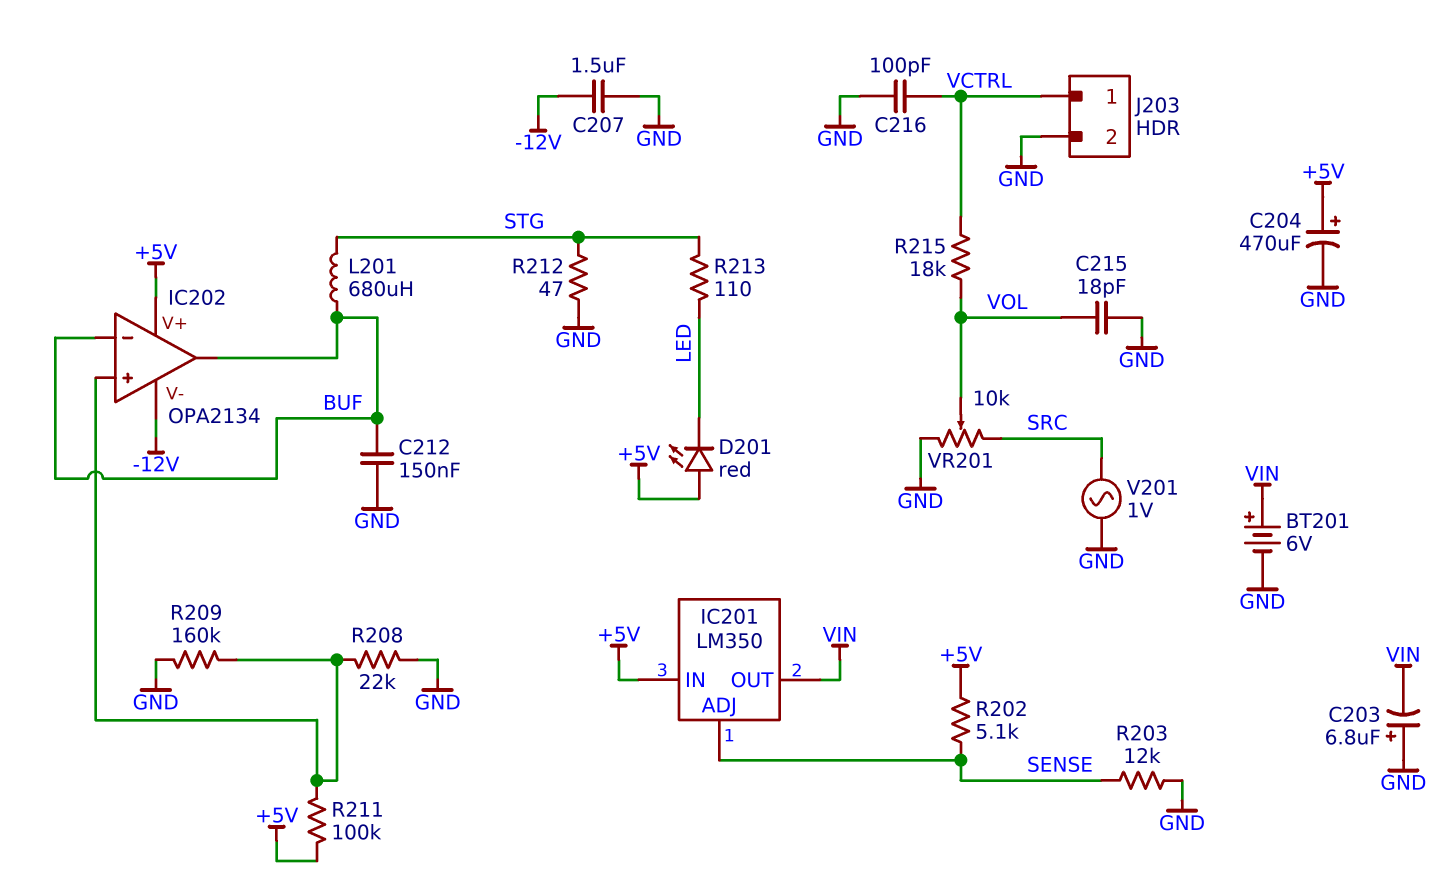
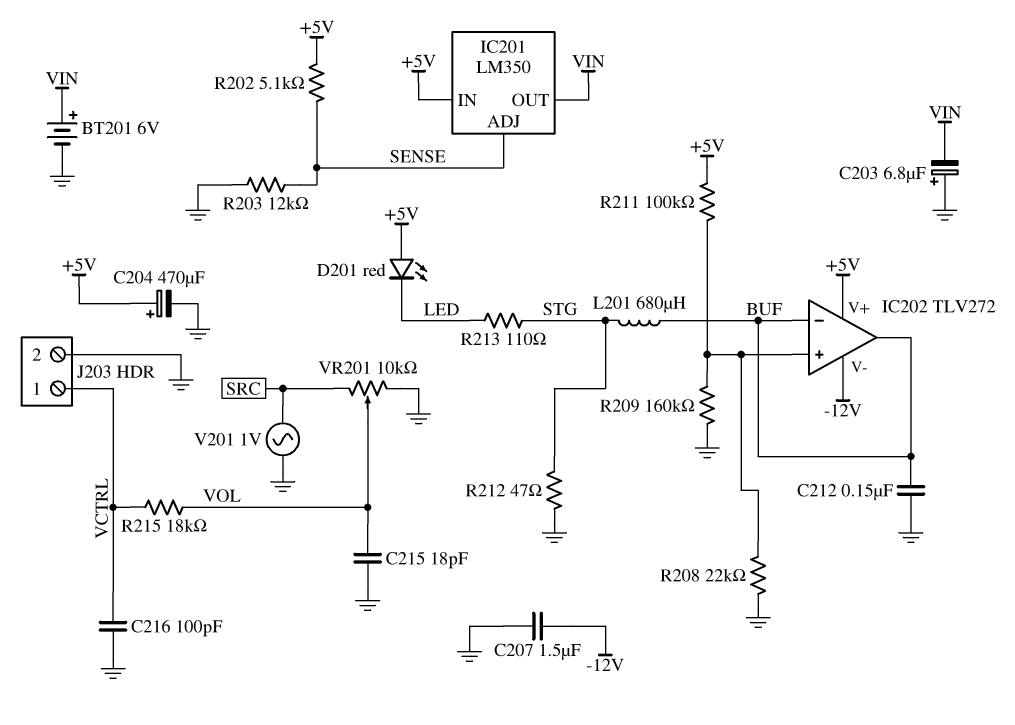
IC202: OPA2134 -> TLV272

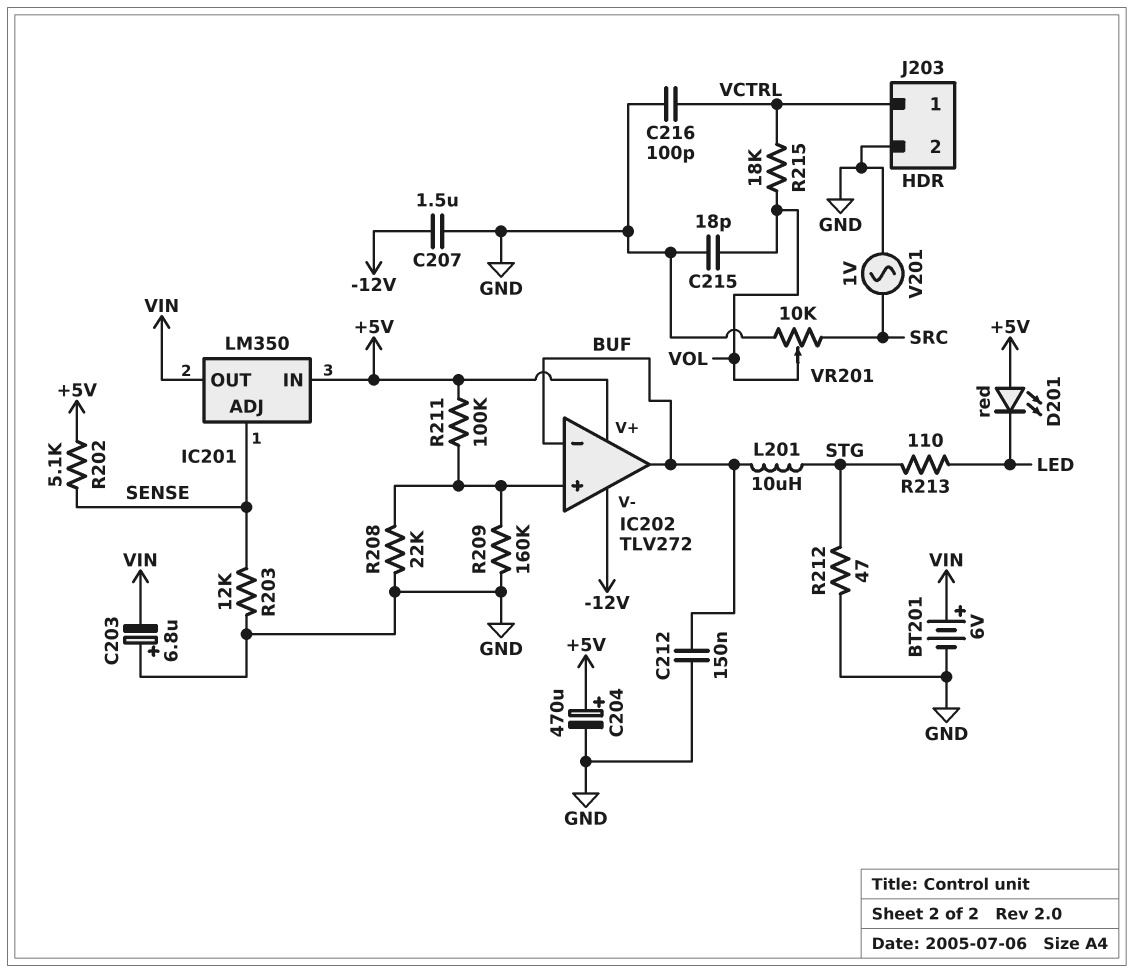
L201: 680uH (BUF, STG) -> 10uH (BUF, STG)

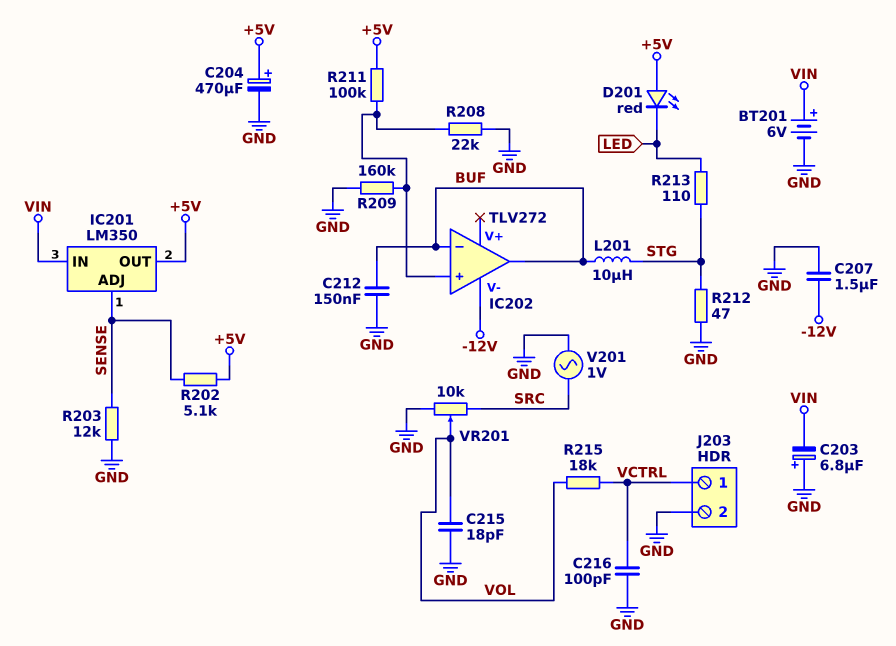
IC201 pin IN: +5V -> VIN
IC201 pin OUT: VIN -> +5V
IC202 pin V+: +5V -> none

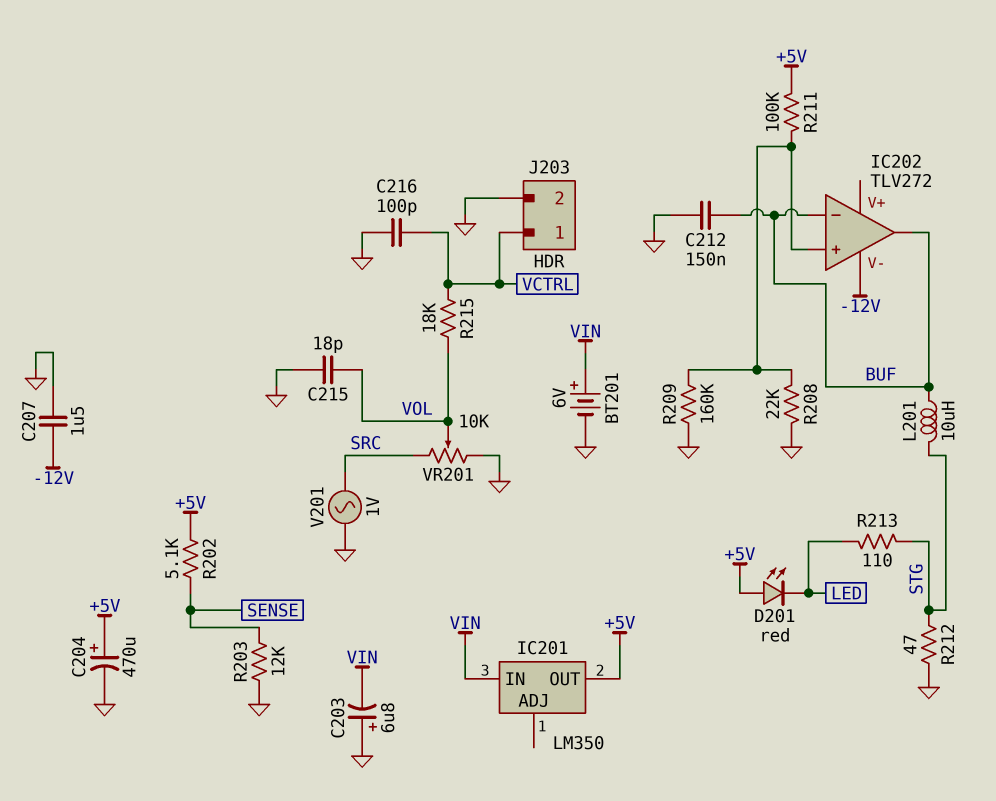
IC201 pin ADJ: SENSE -> none

